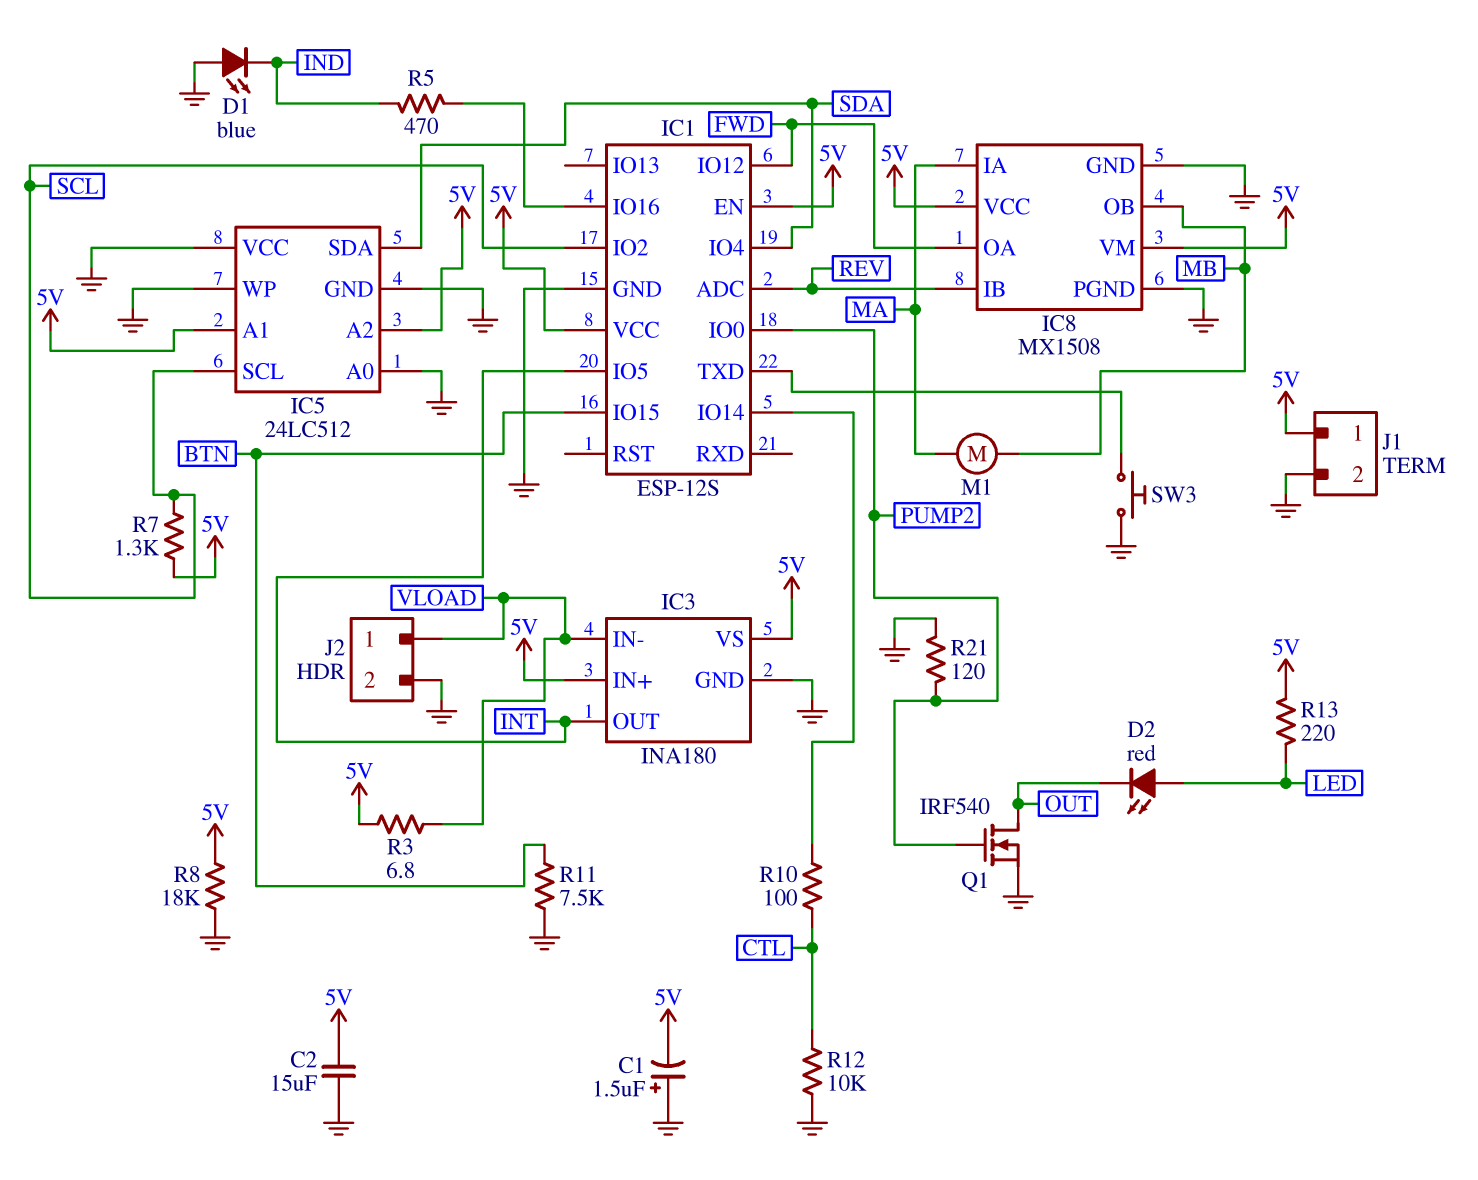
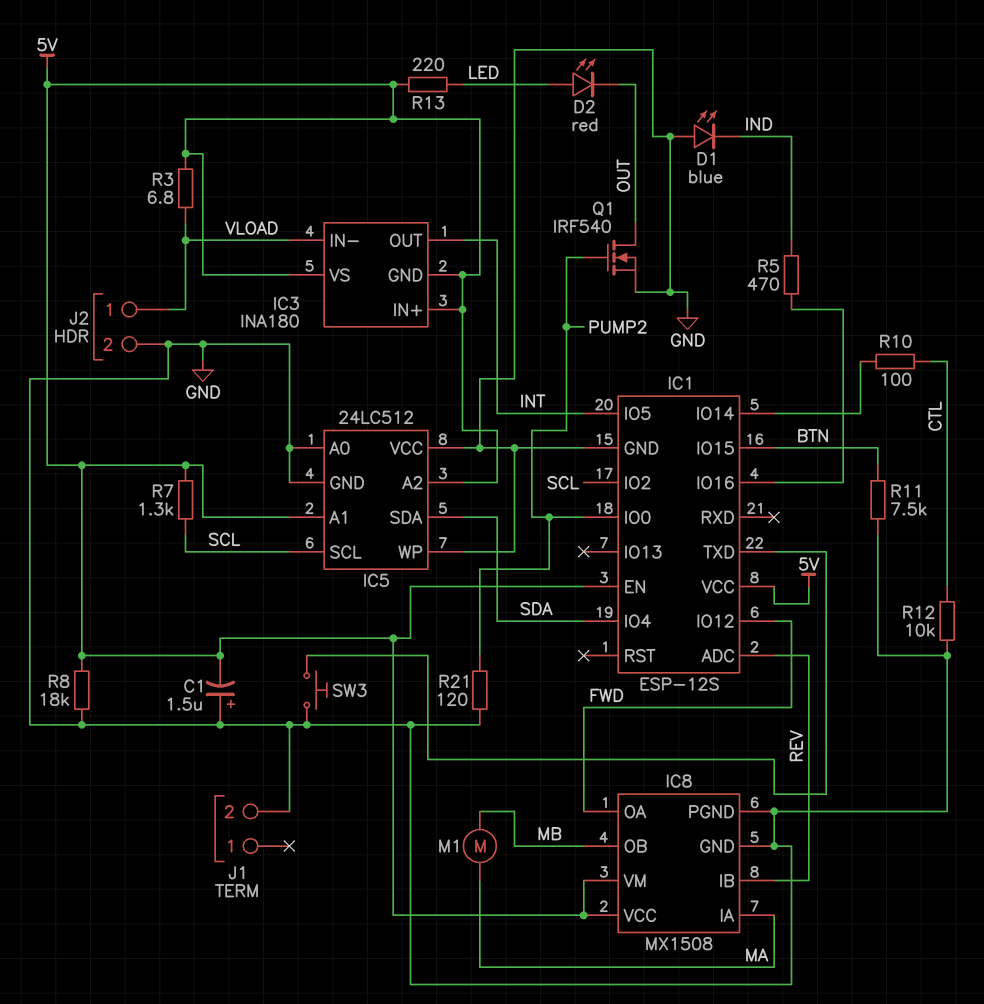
C2: 15uF (5V, GND) -> none
IC3 pin GND: GND -> 5V
J1 pin 1: 5V -> none

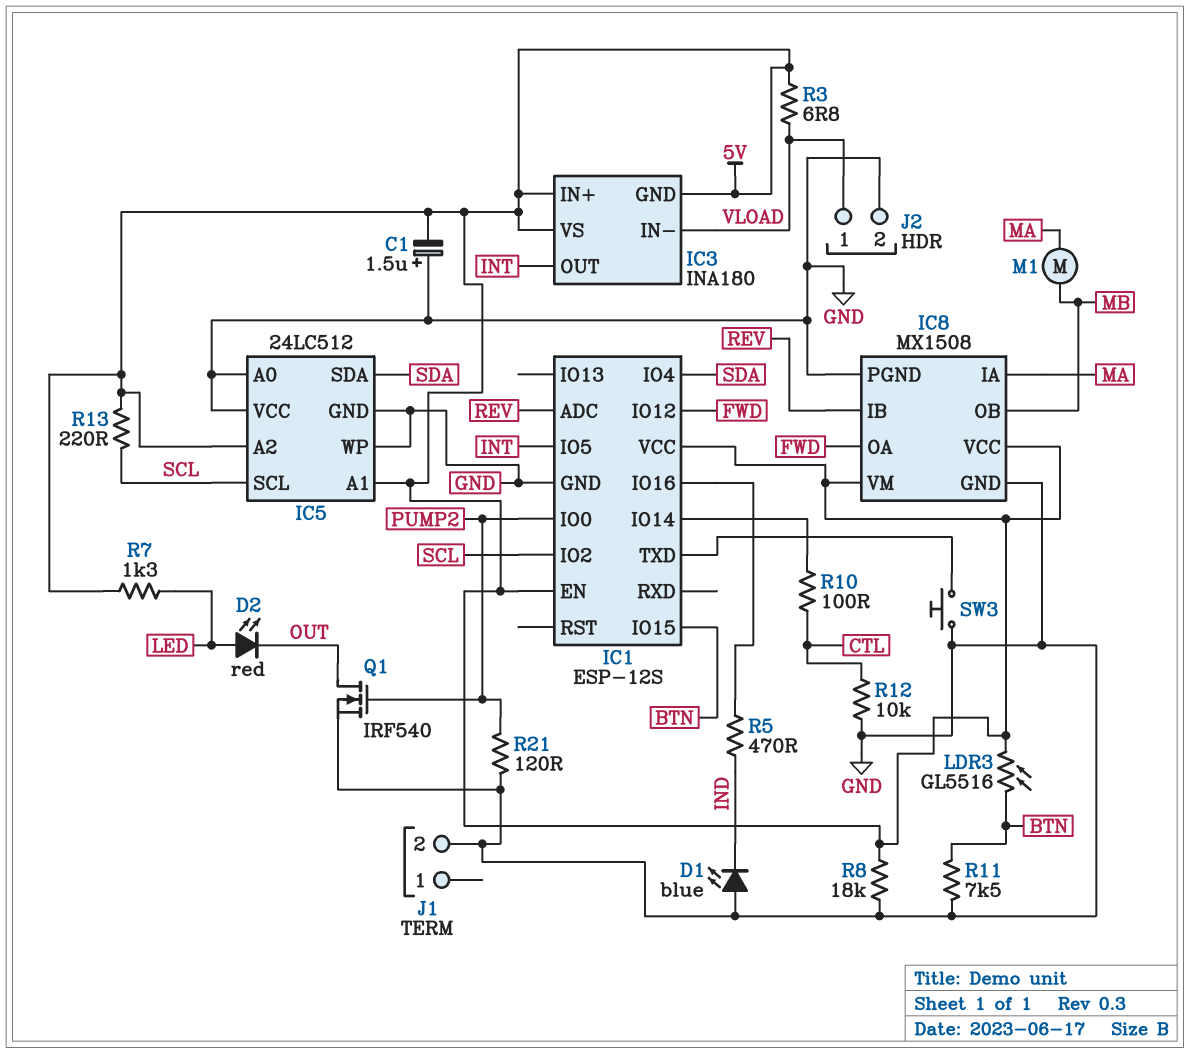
LDR3: none -> GL5516 (5V, BTN)
R7: 1.3k (5V, SCL) -> 1.3k (5V, LED)
R13: 220 (5V, LED) -> 220 (5V, SCL)

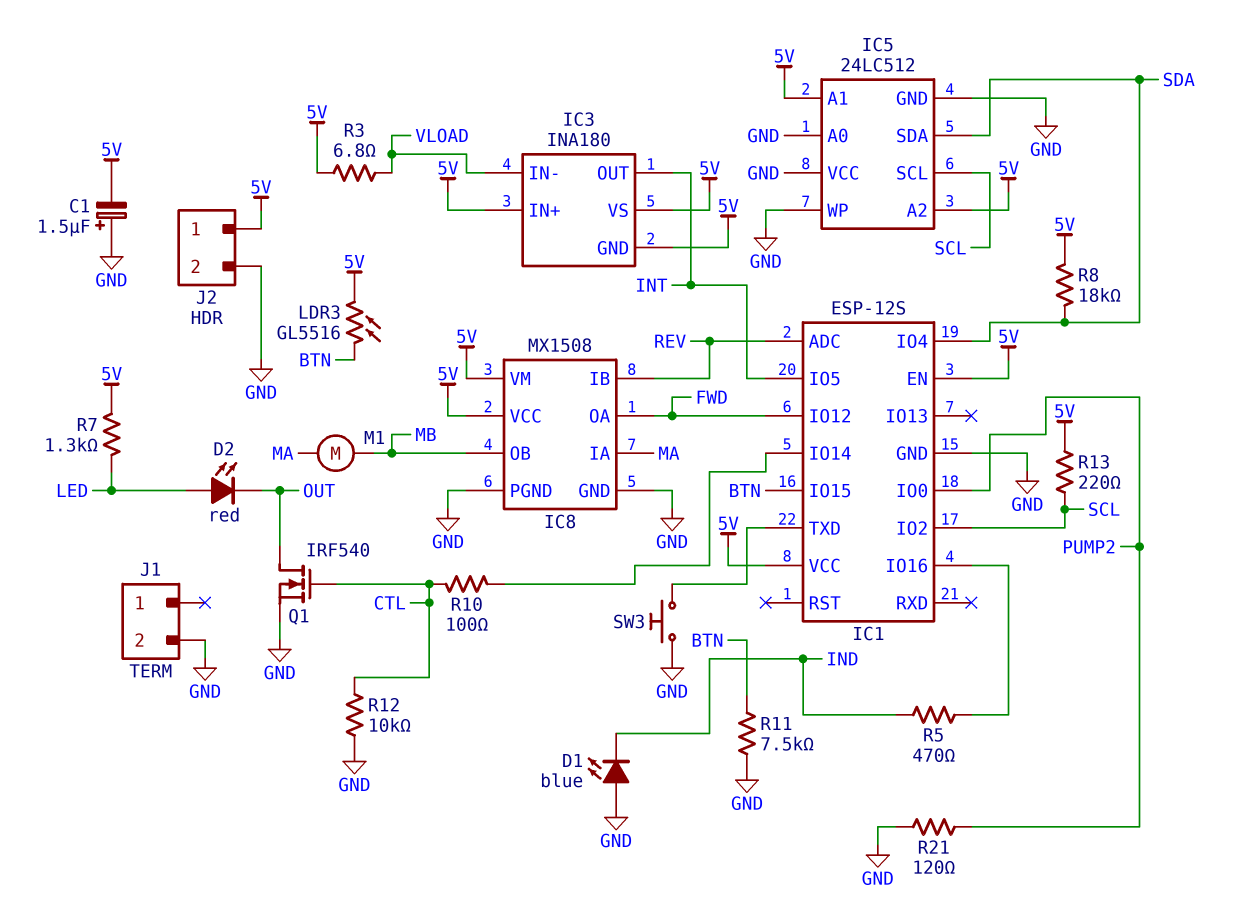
J2 pin 1: VLOAD -> 5V
Q1: NMOS IRF540 (G PUMP2, D OUT, S GND) -> NMOS IRF540 (G CTL, D OUT, S GND)
R8: 18k (5V, GND) -> 18k (5V, SDA)

